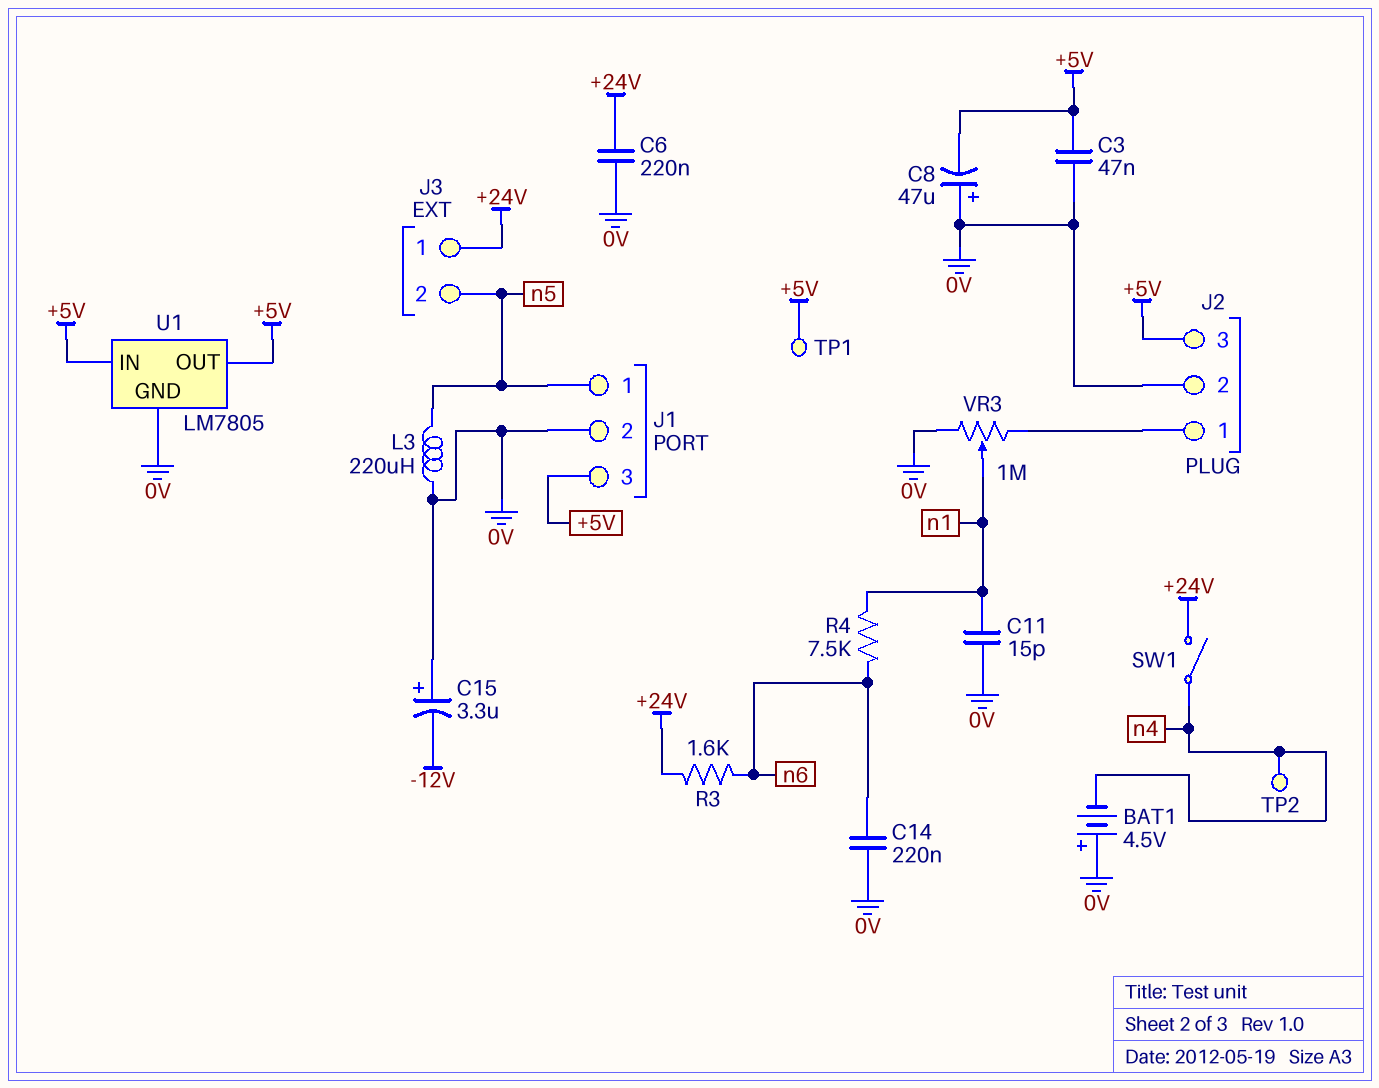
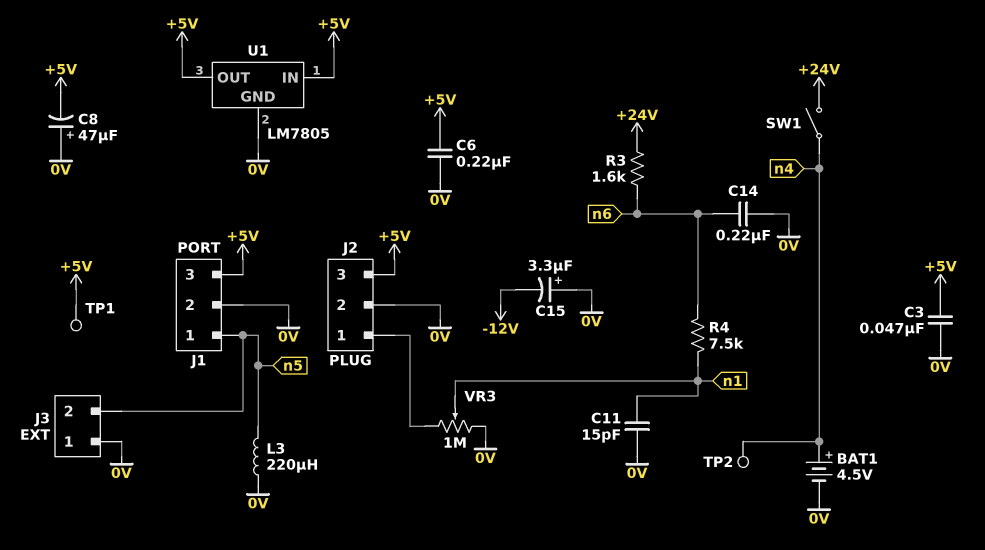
BAT1: 4.5V (plus 0V, minus n4) -> 4.5V (plus n4, minus 0V)
C6: 220nF (+24V, 0V) -> 220nF (+5V, 0V)
J3 pin 1: +24V -> 0V

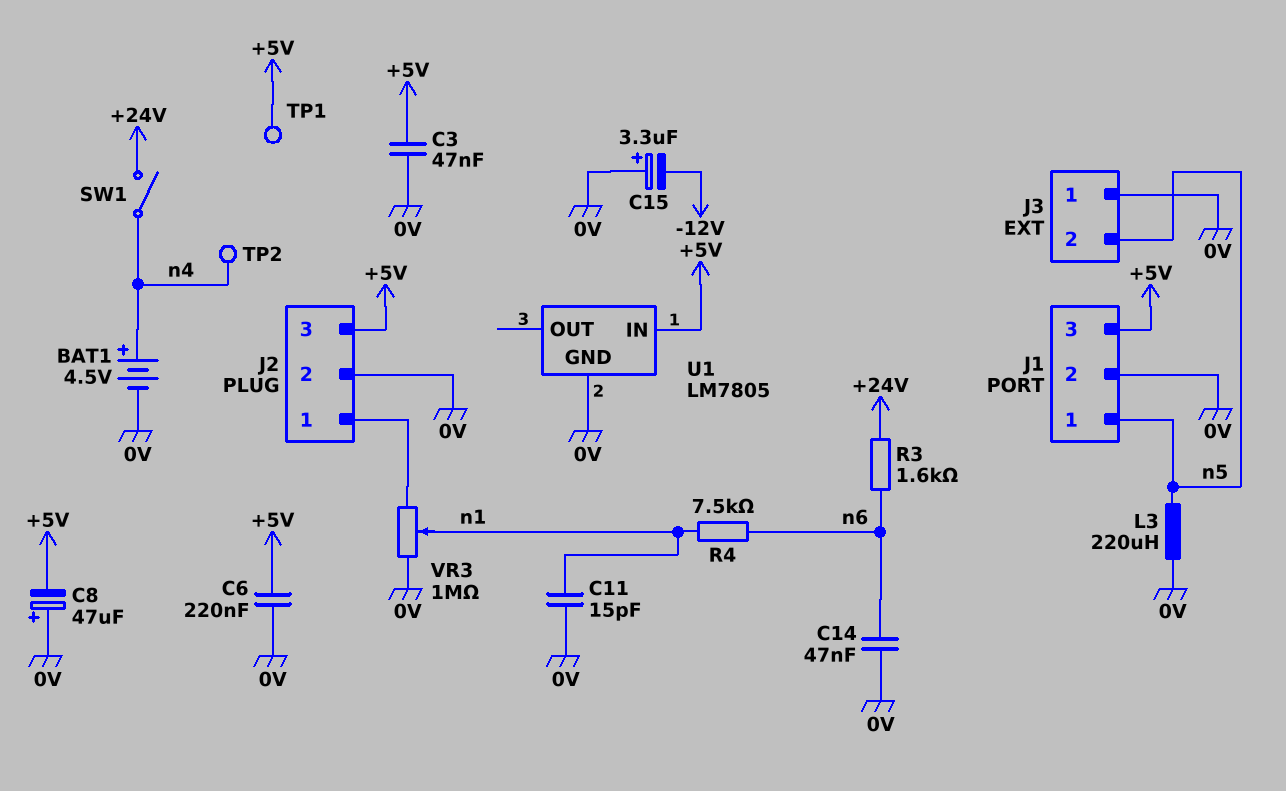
C14: 220nF (0V, n6) -> 47nF (0V, n6)
U1 pin OUT: +5V -> none

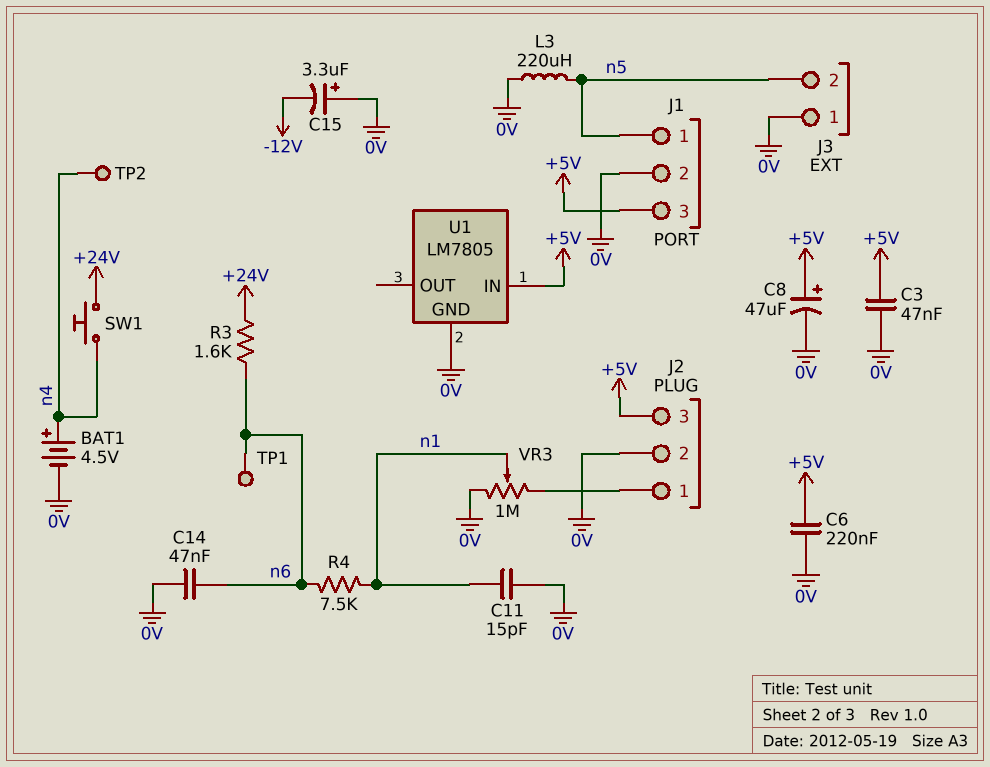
C8: 47uF (plus 0V, minus +5V) -> 47uF (plus +5V, minus 0V)
SW1: switch (+24V, n4) -> button (+24V, n4)
TP1: test point (+5V) -> test point (n6)

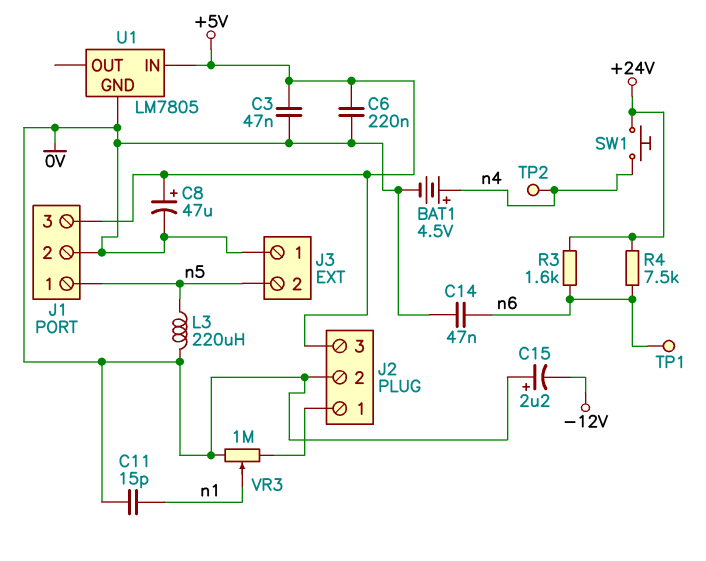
C15: 3.3uF (plus 0V, minus -12V) -> 2.2uF (plus 0V, minus -12V)
R4: 7.5k (n1, n6) -> 7.5k (+24V, n6)

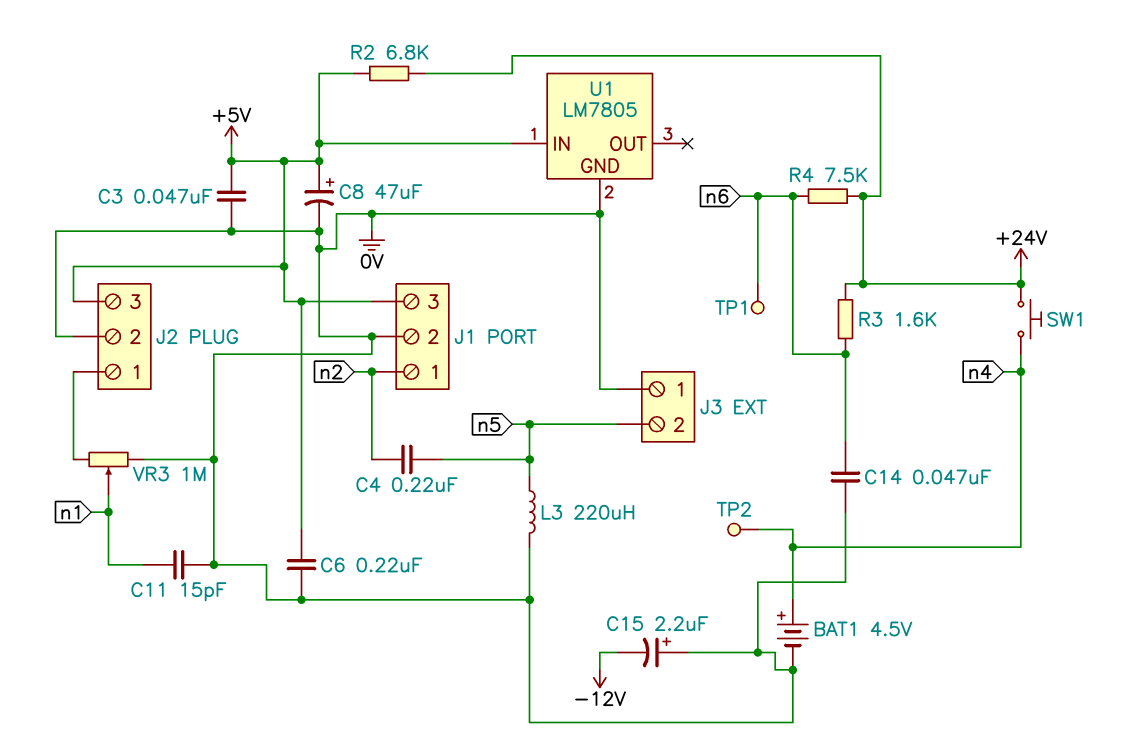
C4: none -> 220nF (n2, n5)
J1 pin 1: n5 -> n2
R2: none -> 6.8k (+5V, +24V)

